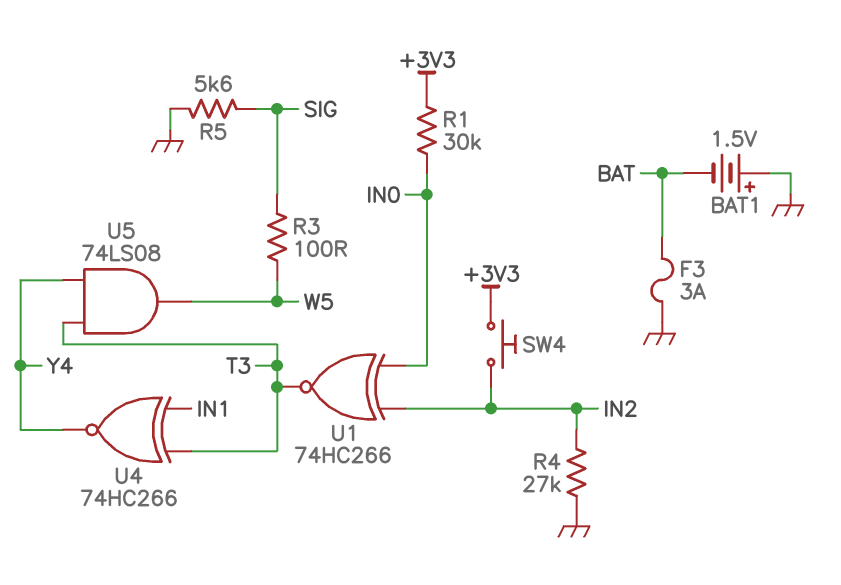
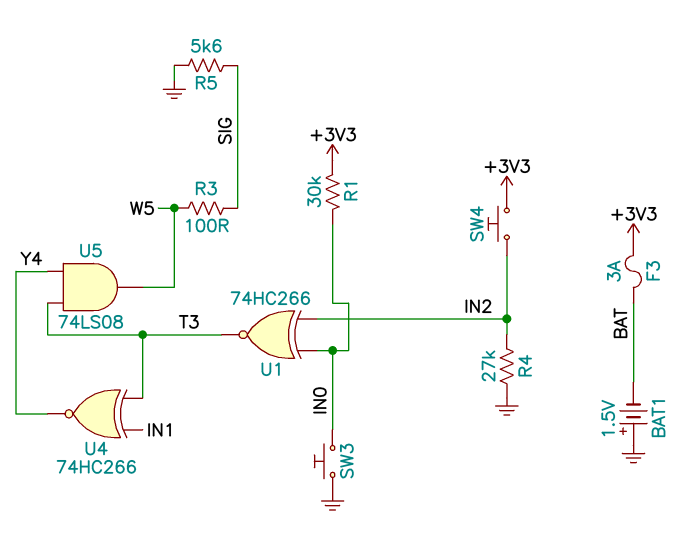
F3: 3A (BAT, GND) -> 3A (+3V3, BAT)
SW3: none -> button (GND, IN0)

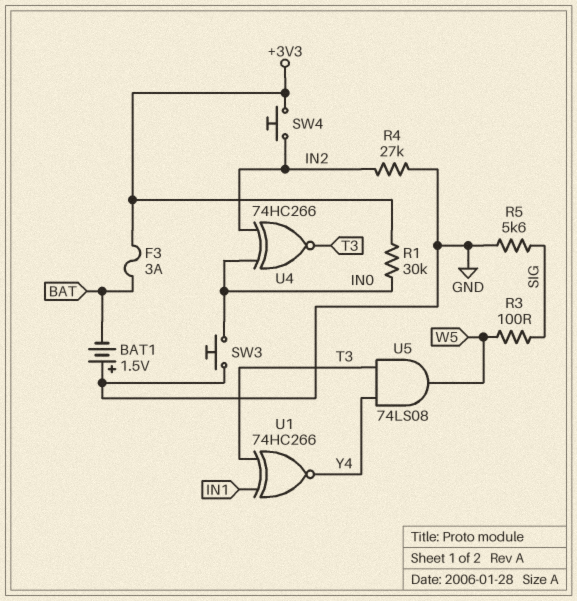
U1: XNOR 74HC266 (in IN0, in IN2, out T3) -> XNOR 74HC266 (in IN1, in T3, out Y4)
U4: XNOR 74HC266 (in IN1, in T3, out Y4) -> XNOR 74HC266 (in IN0, in IN2, out T3)

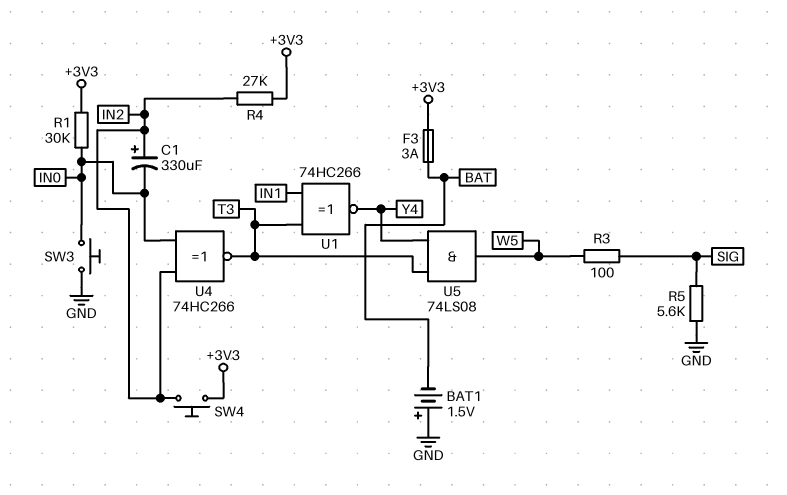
C1: none -> 330uF (plus IN2, minus IN0)
R4: 27k (GND, IN2) -> 27k (+3V3, IN2)

